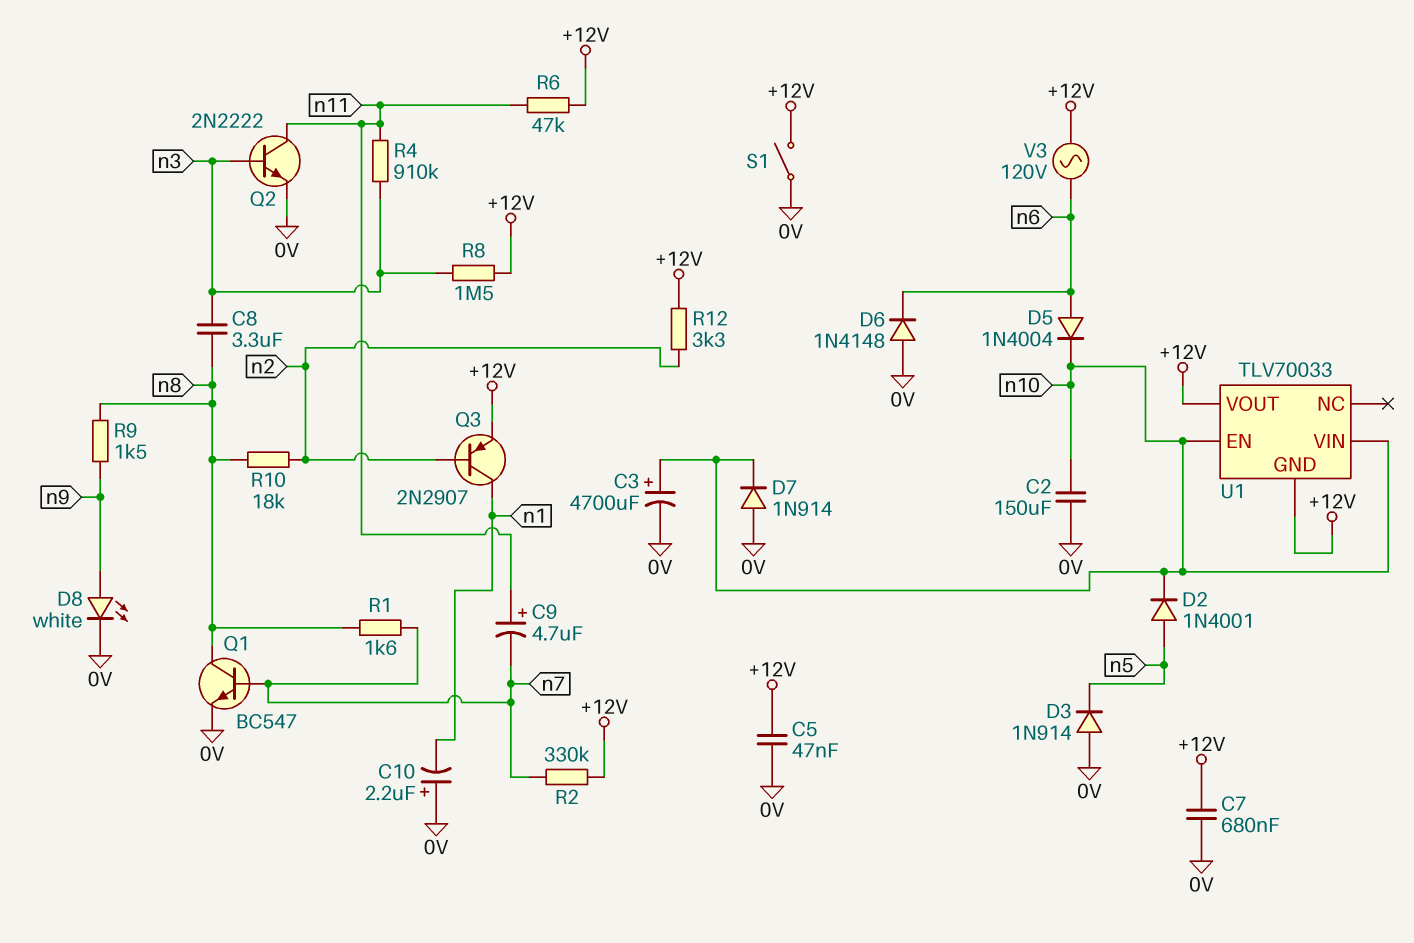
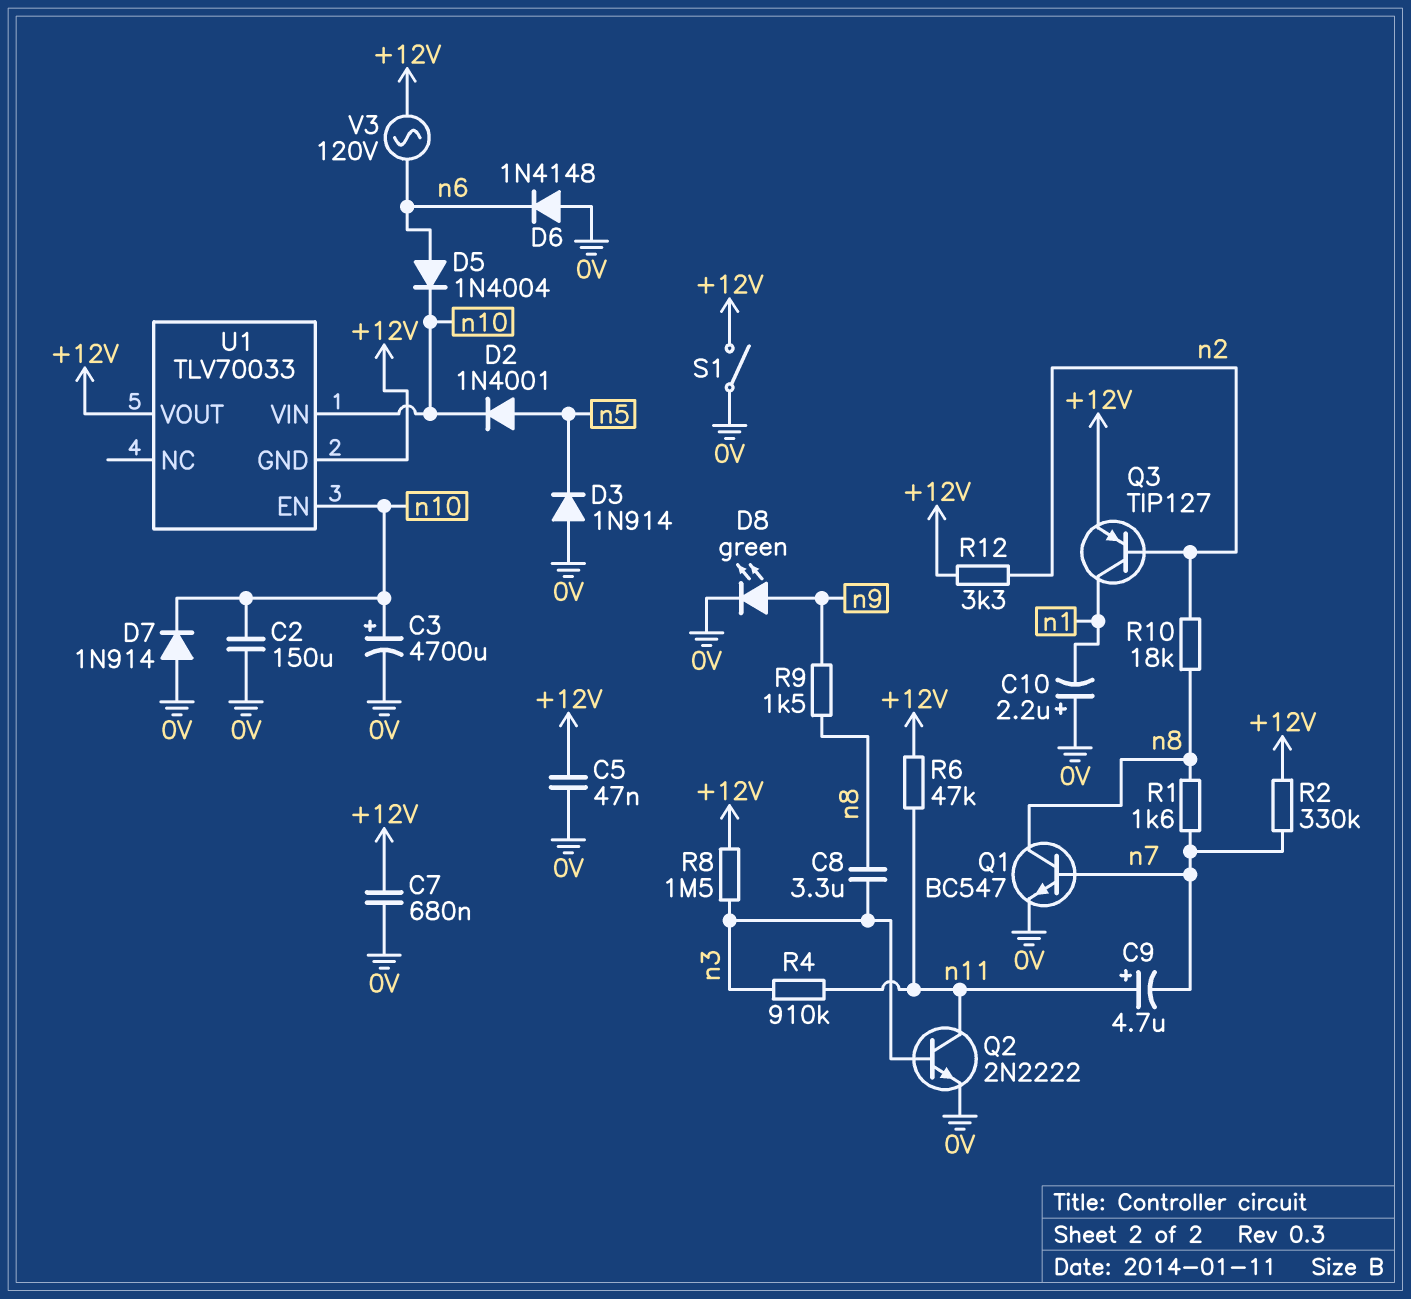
D8: LED white (A n9, K 0V) -> LED green (A n9, K 0V)
Q3: PNP 2N2907 (B n2, C n1, E +12V) -> PNP TIP127 (B n2, C n1, E +12V)

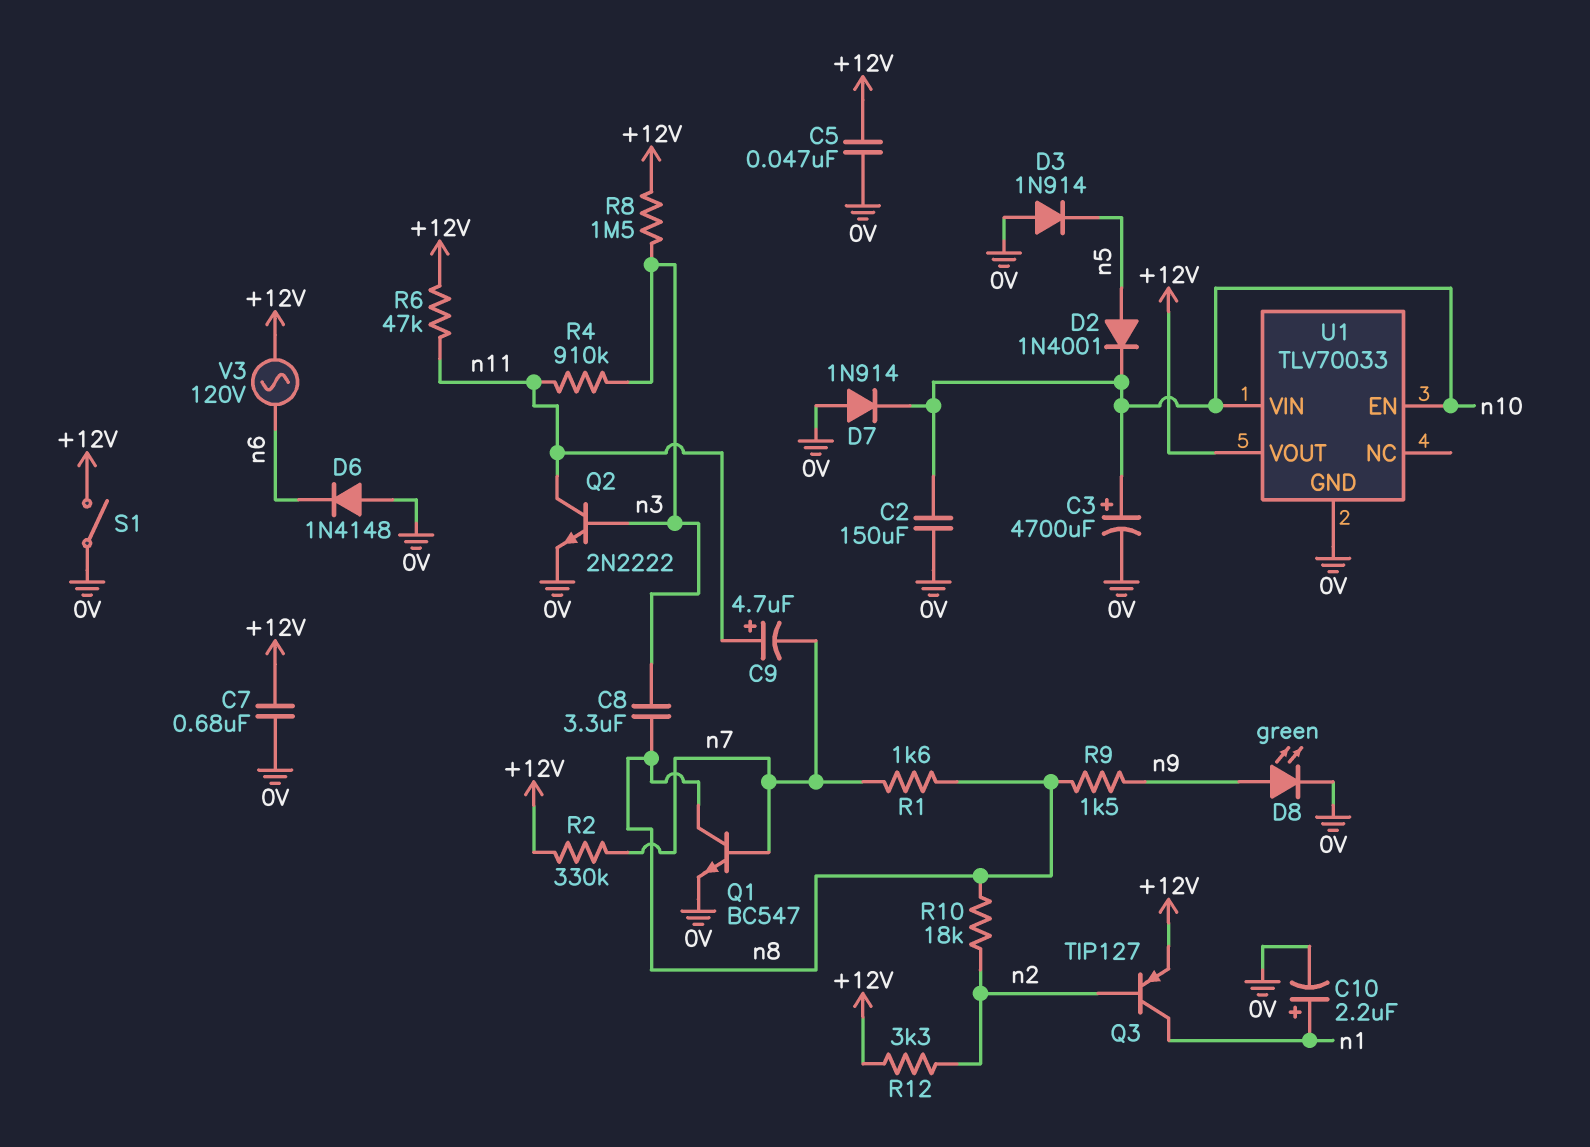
C10: 2.2uF (plus 0V, minus n1) -> 2.2uF (plus n1, minus 0V)
D5: diode 1N4004 (A n6, K n10) -> none
U1 pin GND: +12V -> 0V

